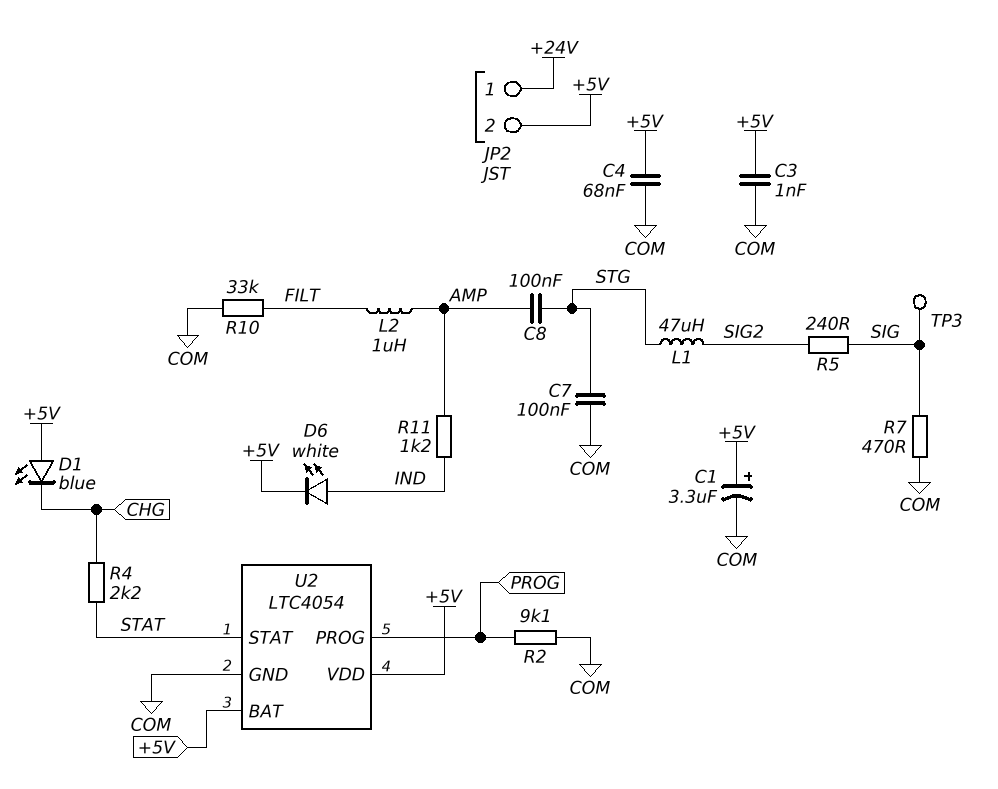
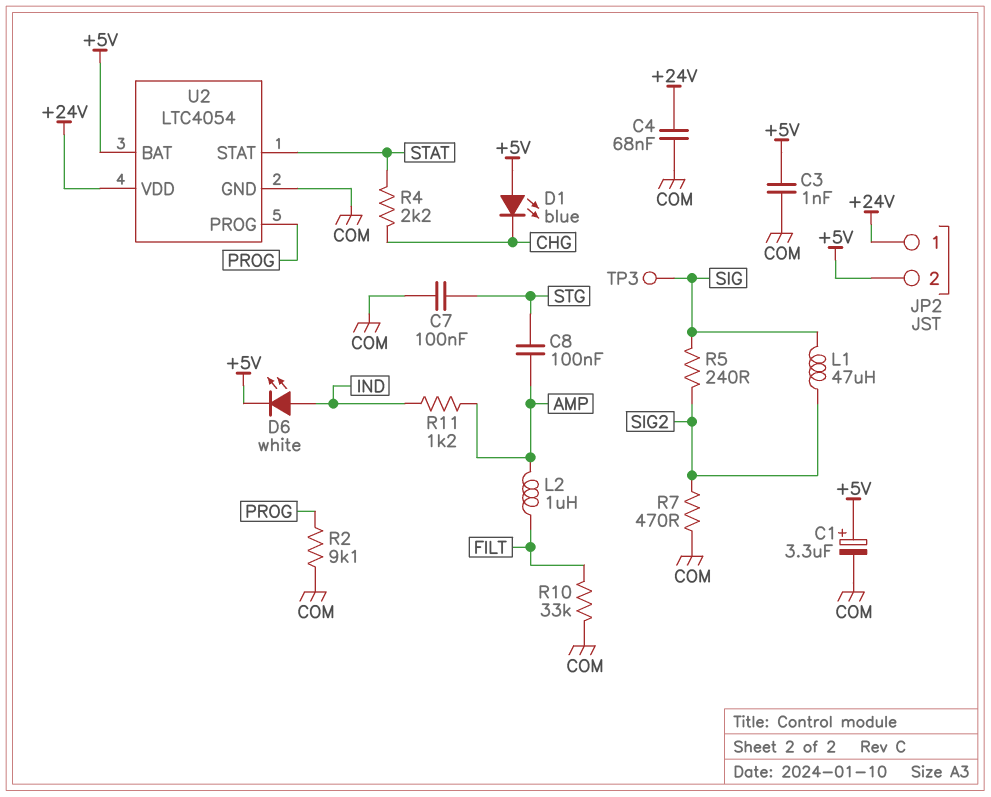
C4: 68nF (+5V, COM) -> 68nF (+24V, COM)
L1: 47uH (SIG2, STG) -> 47uH (SIG, SIG2)
R7: 470 (COM, SIG) -> 470 (COM, SIG2)
U2 pin VDD: +5V -> +24V

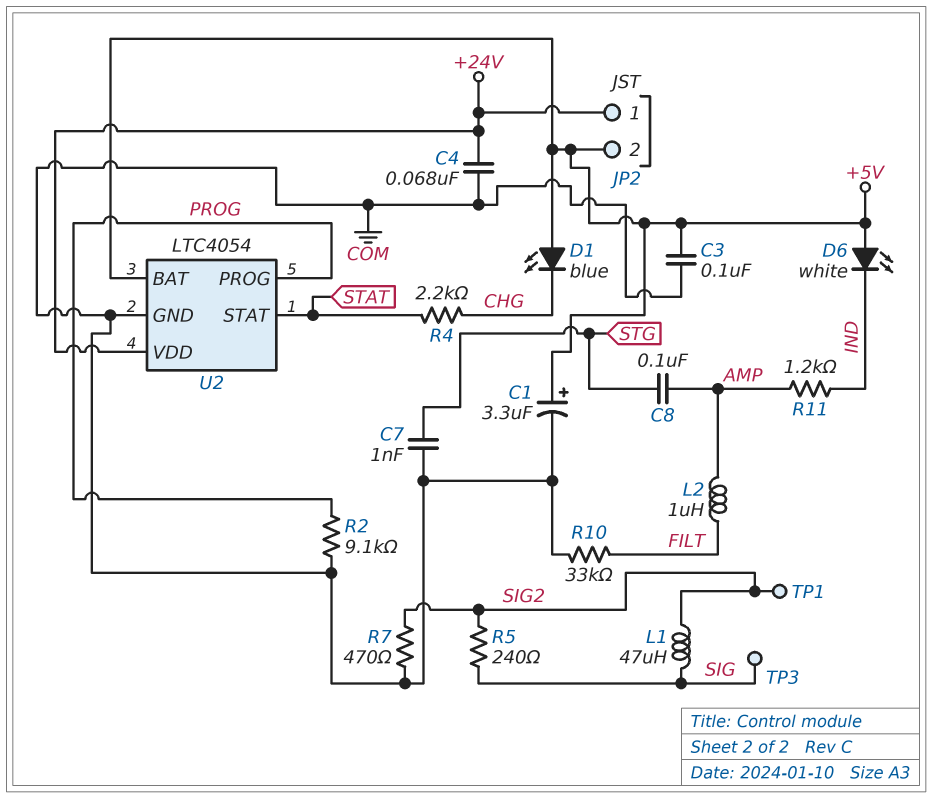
C3: 1nF (+5V, COM) -> 100nF (+5V, COM)
C7: 100nF (COM, STG) -> 1nF (COM, STG)
D6: LED white (A IND, K +5V) -> LED white (A +5V, K IND)
TP1: none -> test point (SIG2)

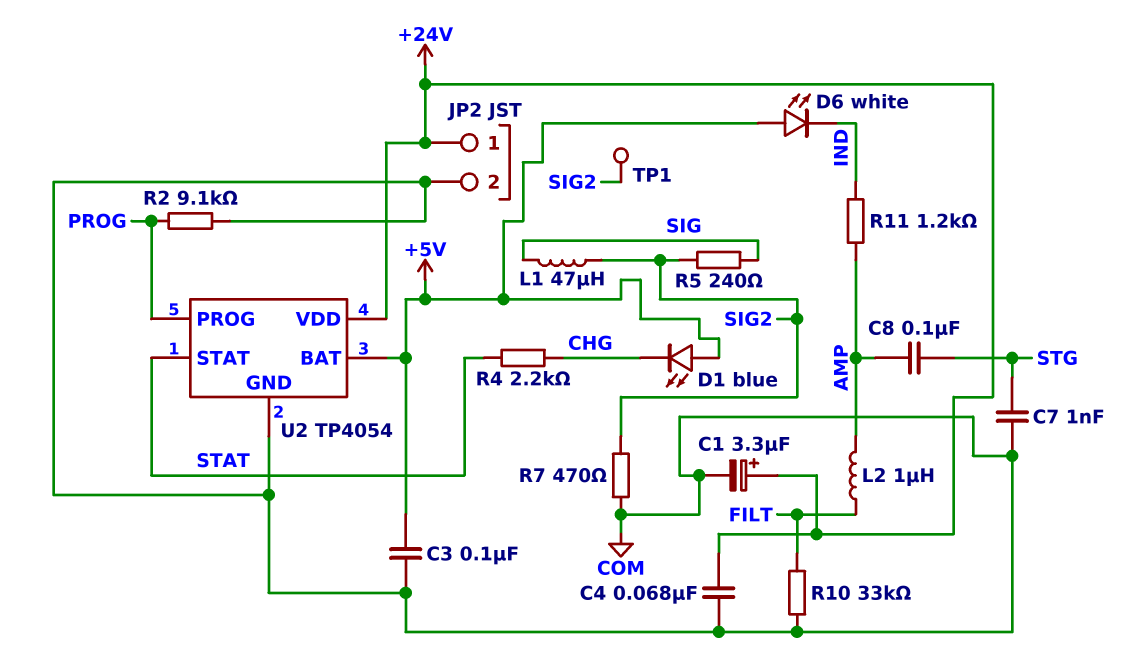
C1: 3.3uF (plus +5V, minus COM) -> 3.3uF (plus +24V, minus COM)
JP2 pin 2: +5V -> COM
TP3: test point (SIG) -> none
U2: LTC4054 -> TP4054

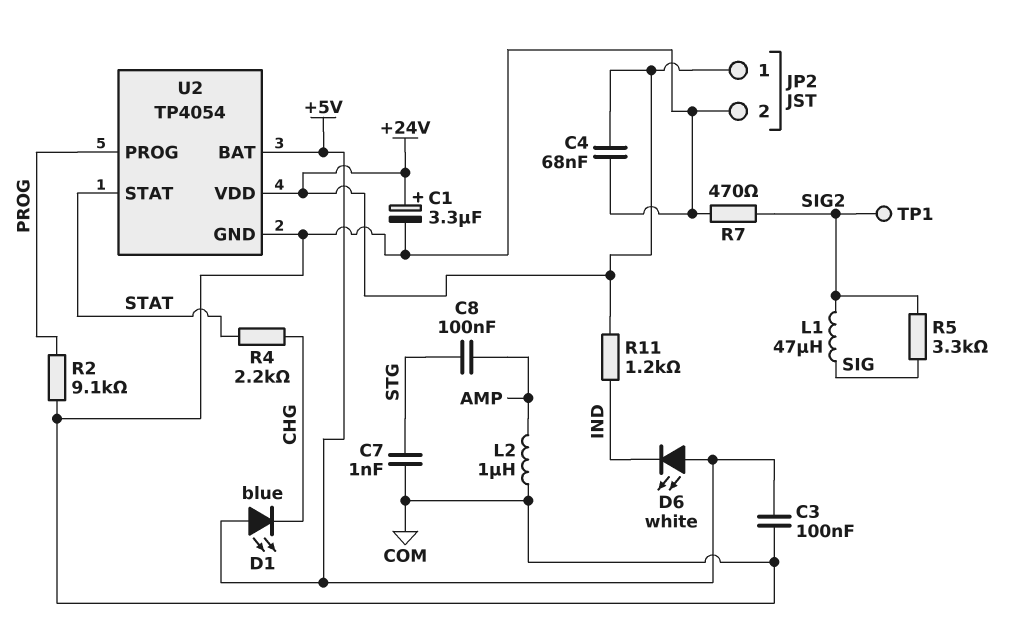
L2: 1uH (AMP, FILT) -> 1uH (AMP, COM)
R5: 240 (SIG, SIG2) -> 3.3k (SIG, SIG2)
R10: 33k (COM, FILT) -> none
R11: 1.2k (AMP, IND) -> 1.2k (+24V, IND)

